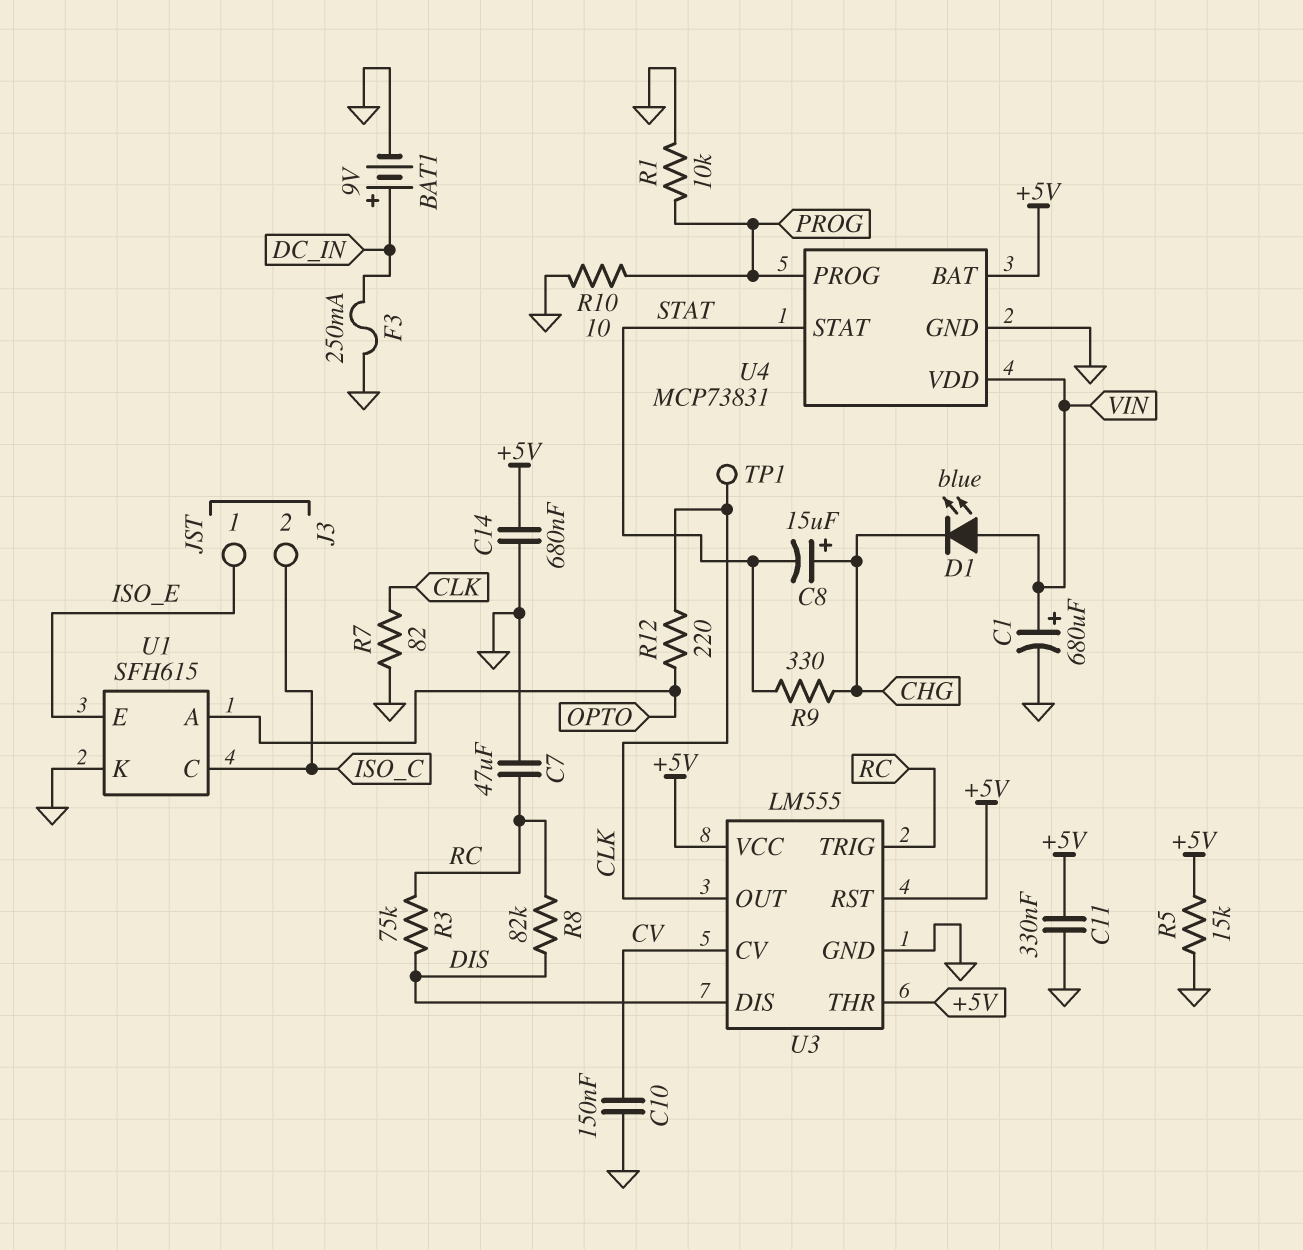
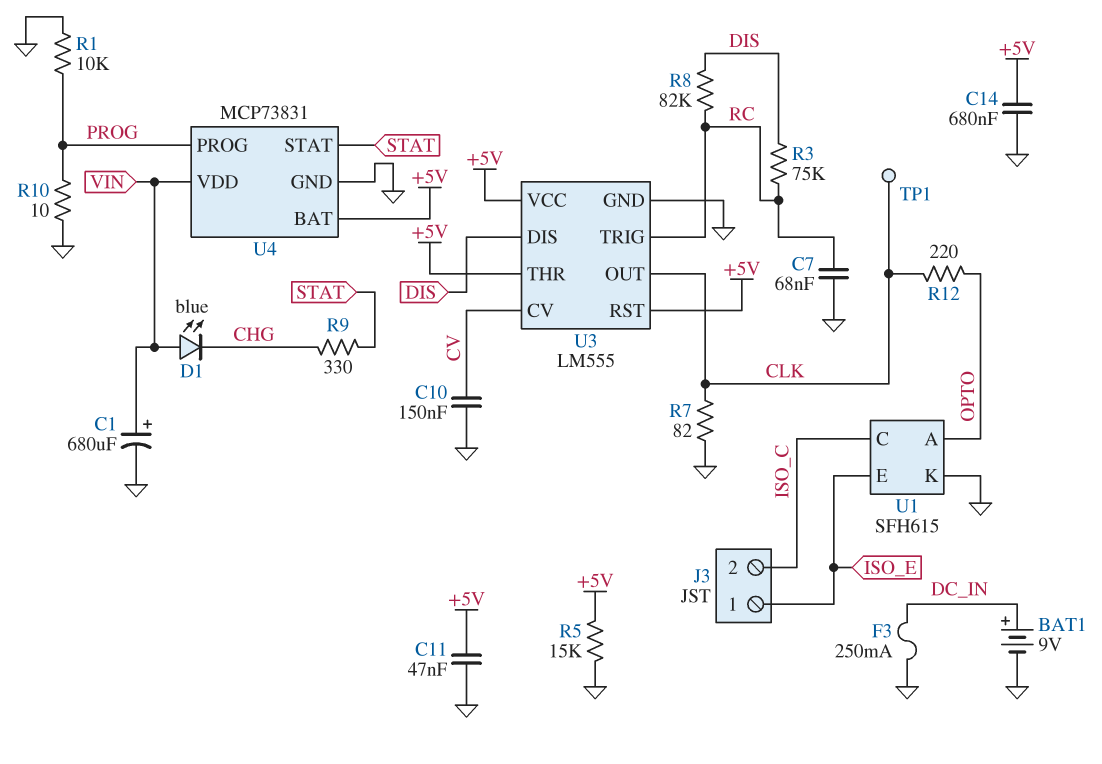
C7: 47uF (GND, RC) -> 68nF (GND, RC)
C8: 15uF (plus CHG, minus STAT) -> none
C11: 330nF (+5V, GND) -> 47nF (+5V, GND)

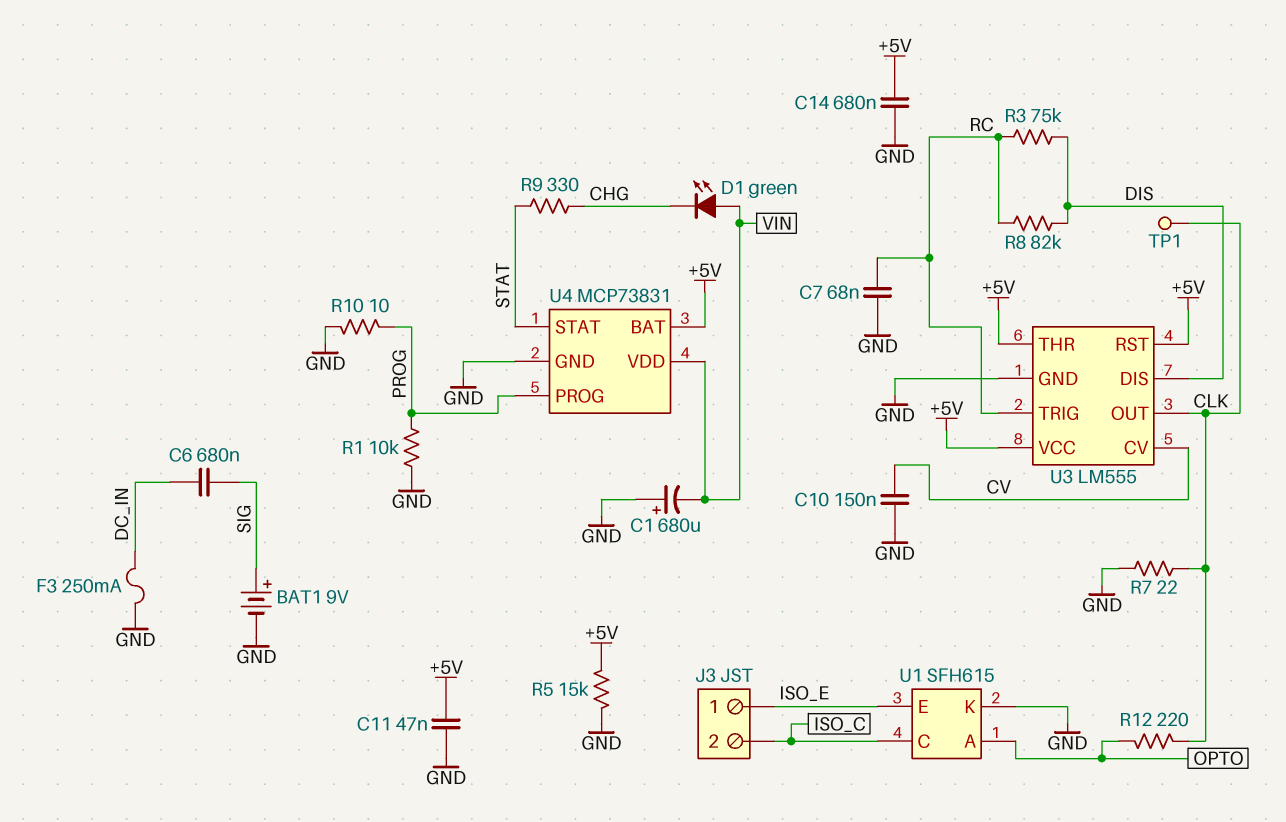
BAT1: 9V (plus DC_IN, minus GND) -> 9V (plus SIG, minus GND)
C1: 680uF (plus VIN, minus GND) -> 680uF (plus GND, minus VIN)
C6: none -> 680nF (DC_IN, SIG)
D1: LED blue (A VIN, K CHG) -> LED green (A VIN, K CHG)
R7: 82 (CLK, GND) -> 22 (CLK, GND)

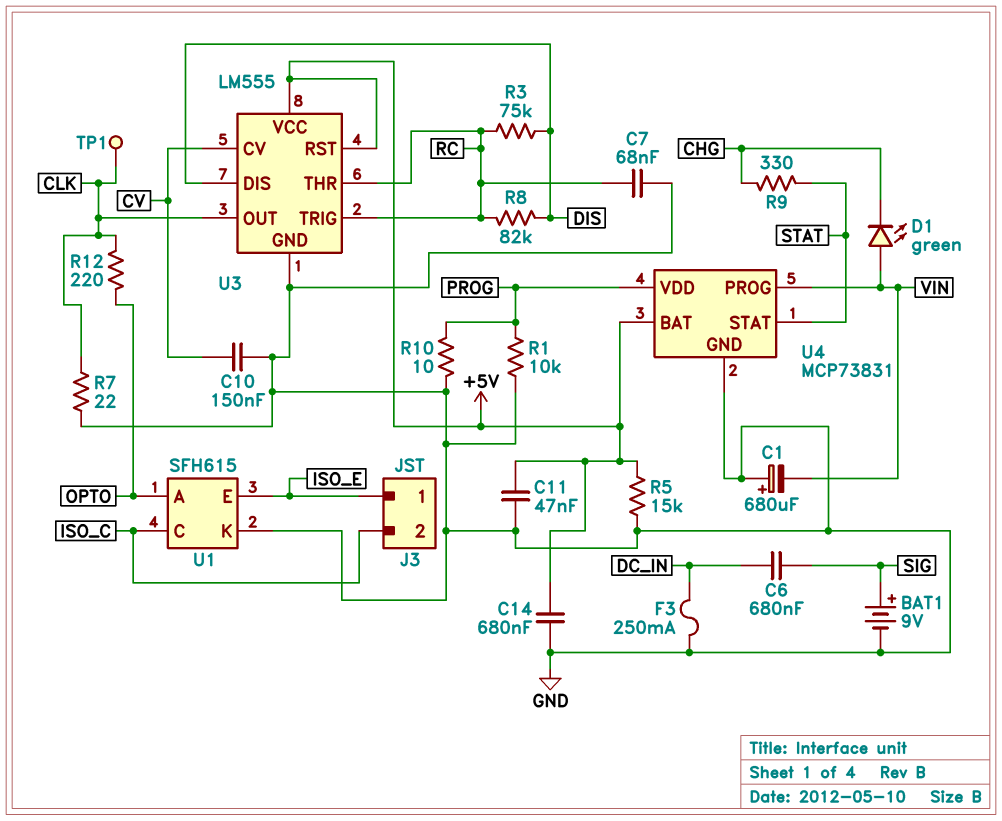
U3 pin THR: +5V -> RC
U4 pin PROG: PROG -> VIN
U4 pin VDD: VIN -> PROG

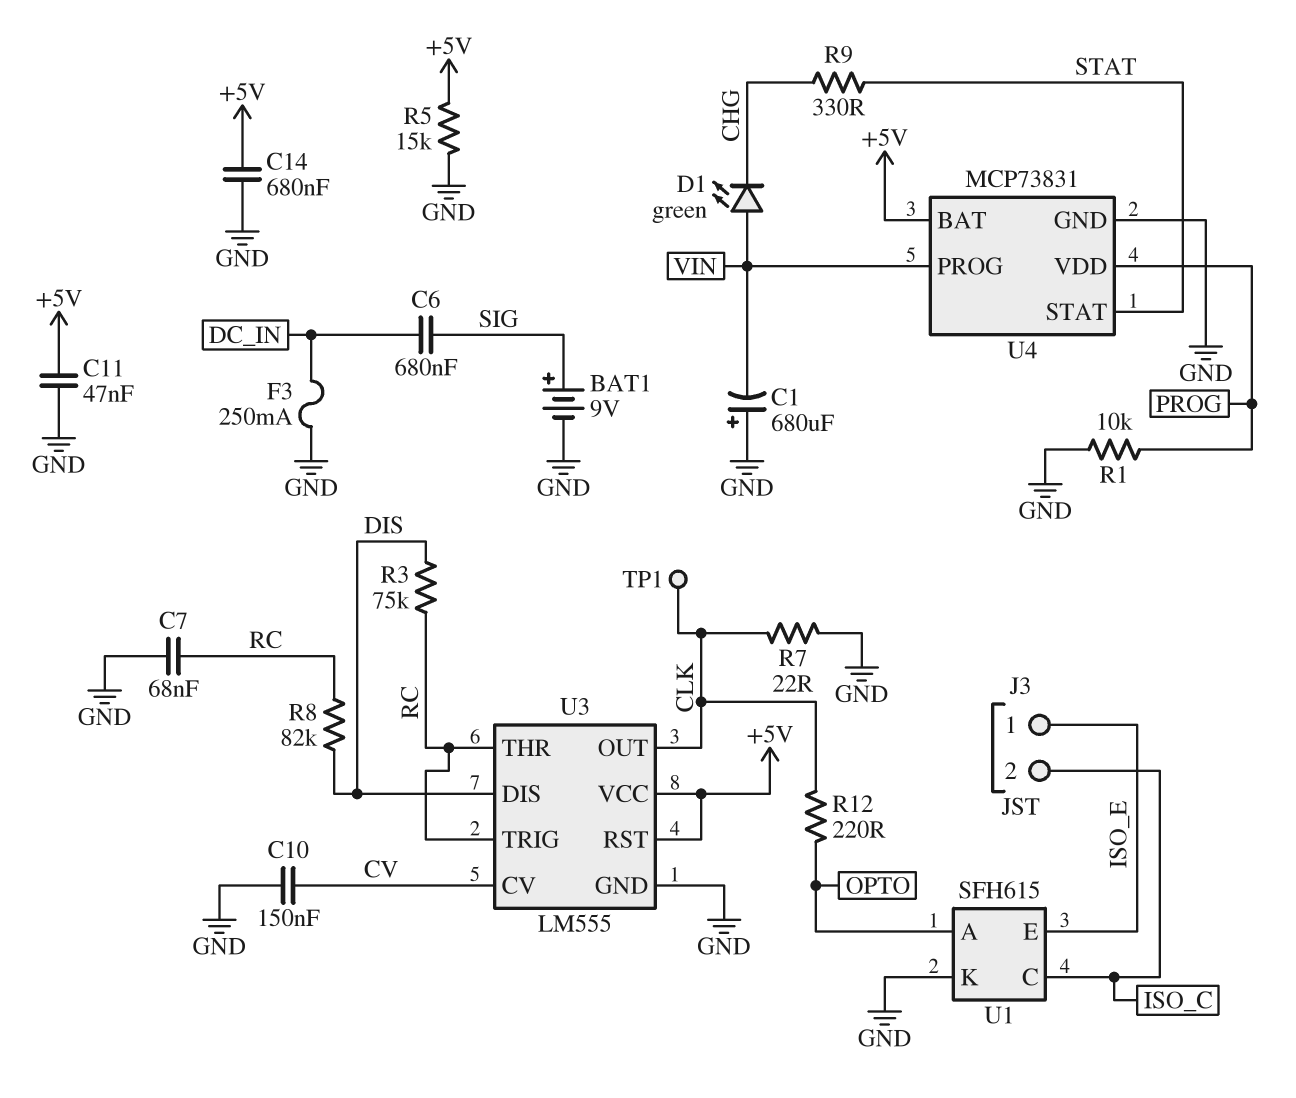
R10: 10 (GND, PROG) -> none

